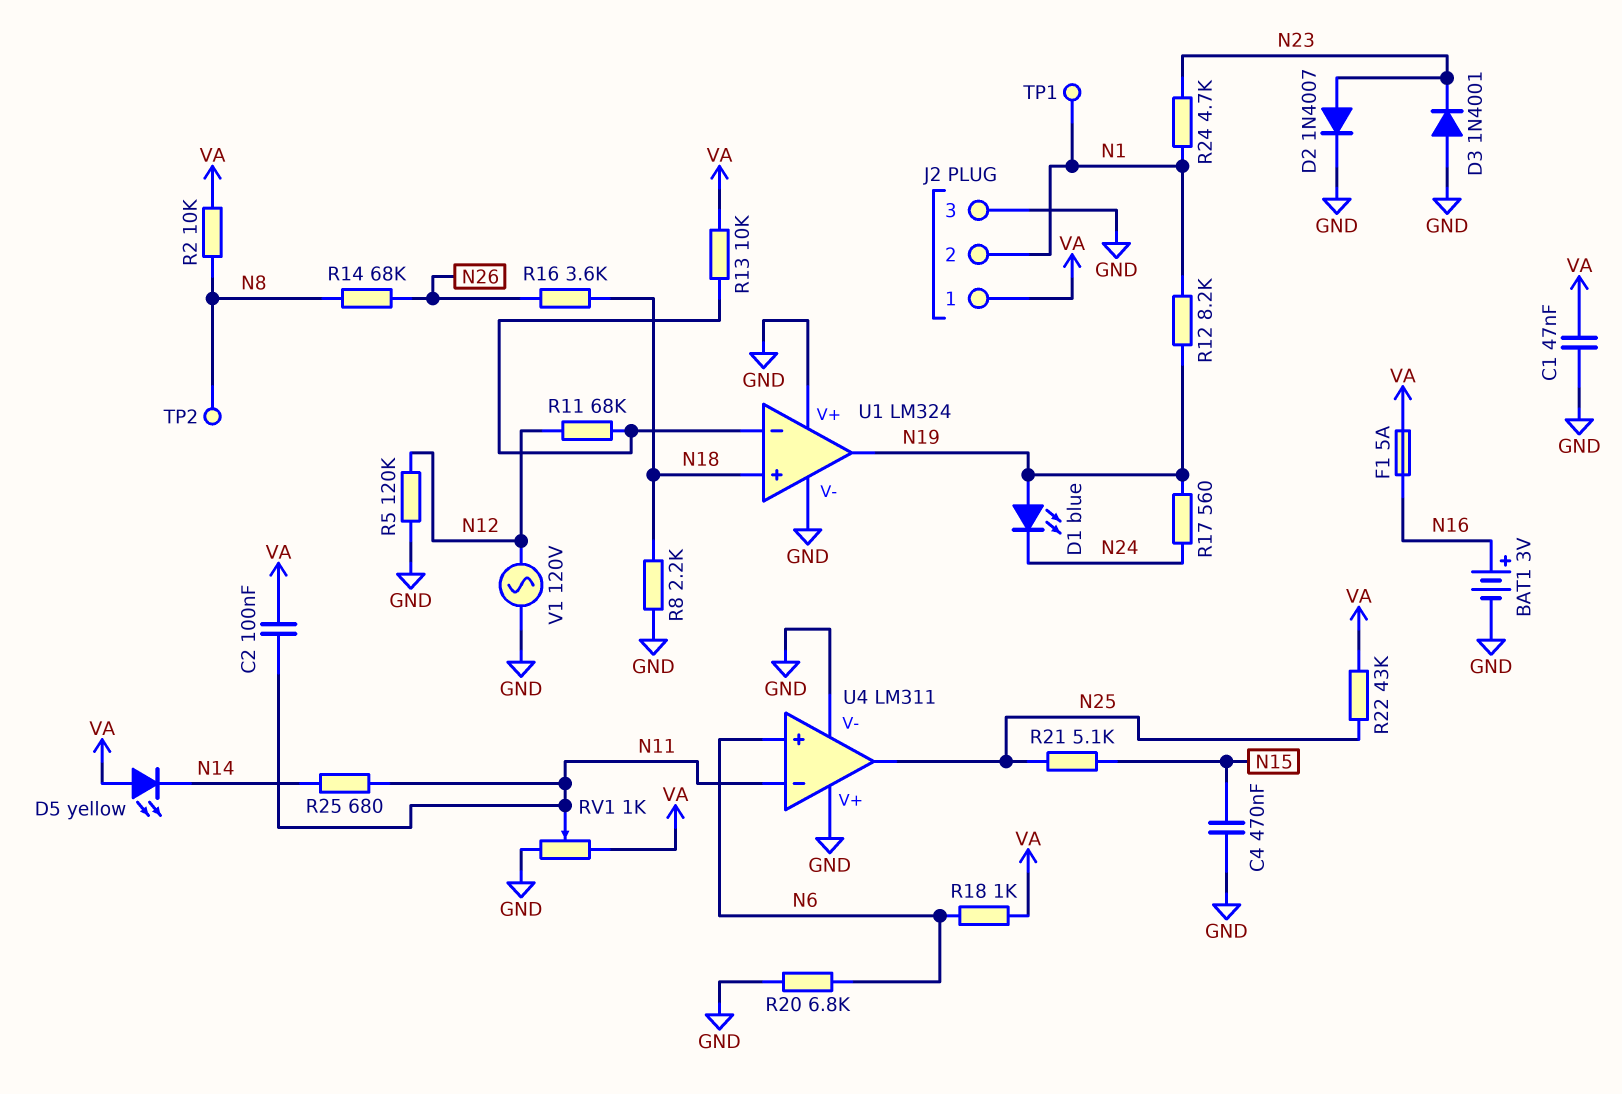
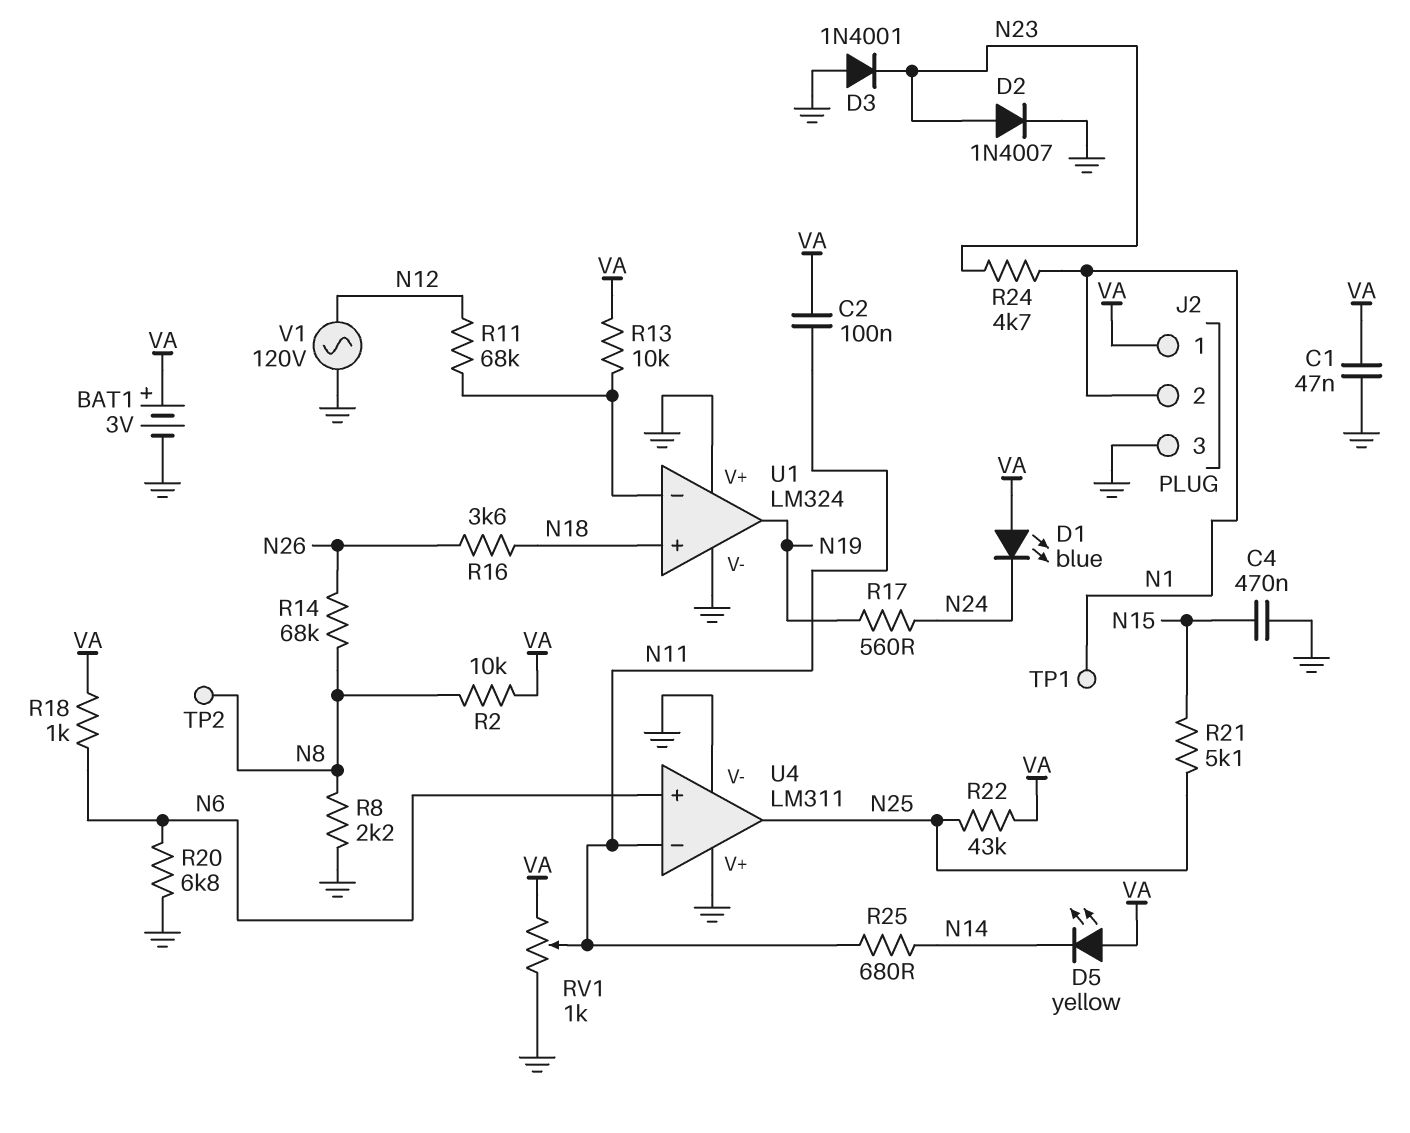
BAT1: 3V (plus N16, minus GND) -> 3V (plus VA, minus GND)
D1: LED blue (A N19, K N24) -> LED blue (A VA, K N24)
F1: 5A (N16, VA) -> none
R5: 120k (GND, N12) -> none
R8: 2.2k (GND, N18) -> 2.2k (GND, N8)
R12: 8.2k (N1, N19) -> none

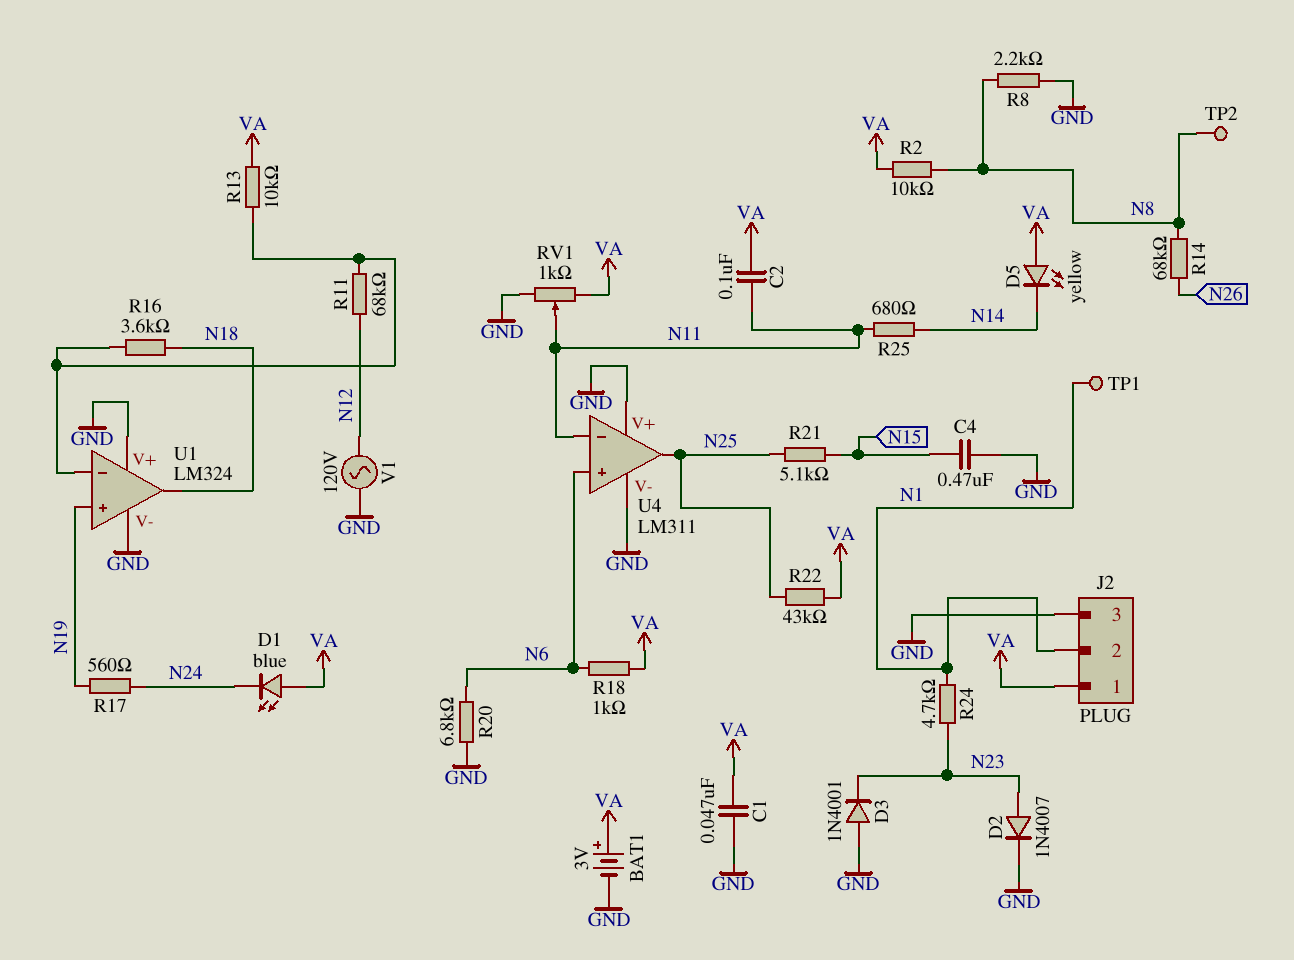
R16: 3.6k (N18, N26) -> 3.6k (N18, U1/in-)
U1 pin in+: N18 -> N19
U1 pin out: N19 -> N18

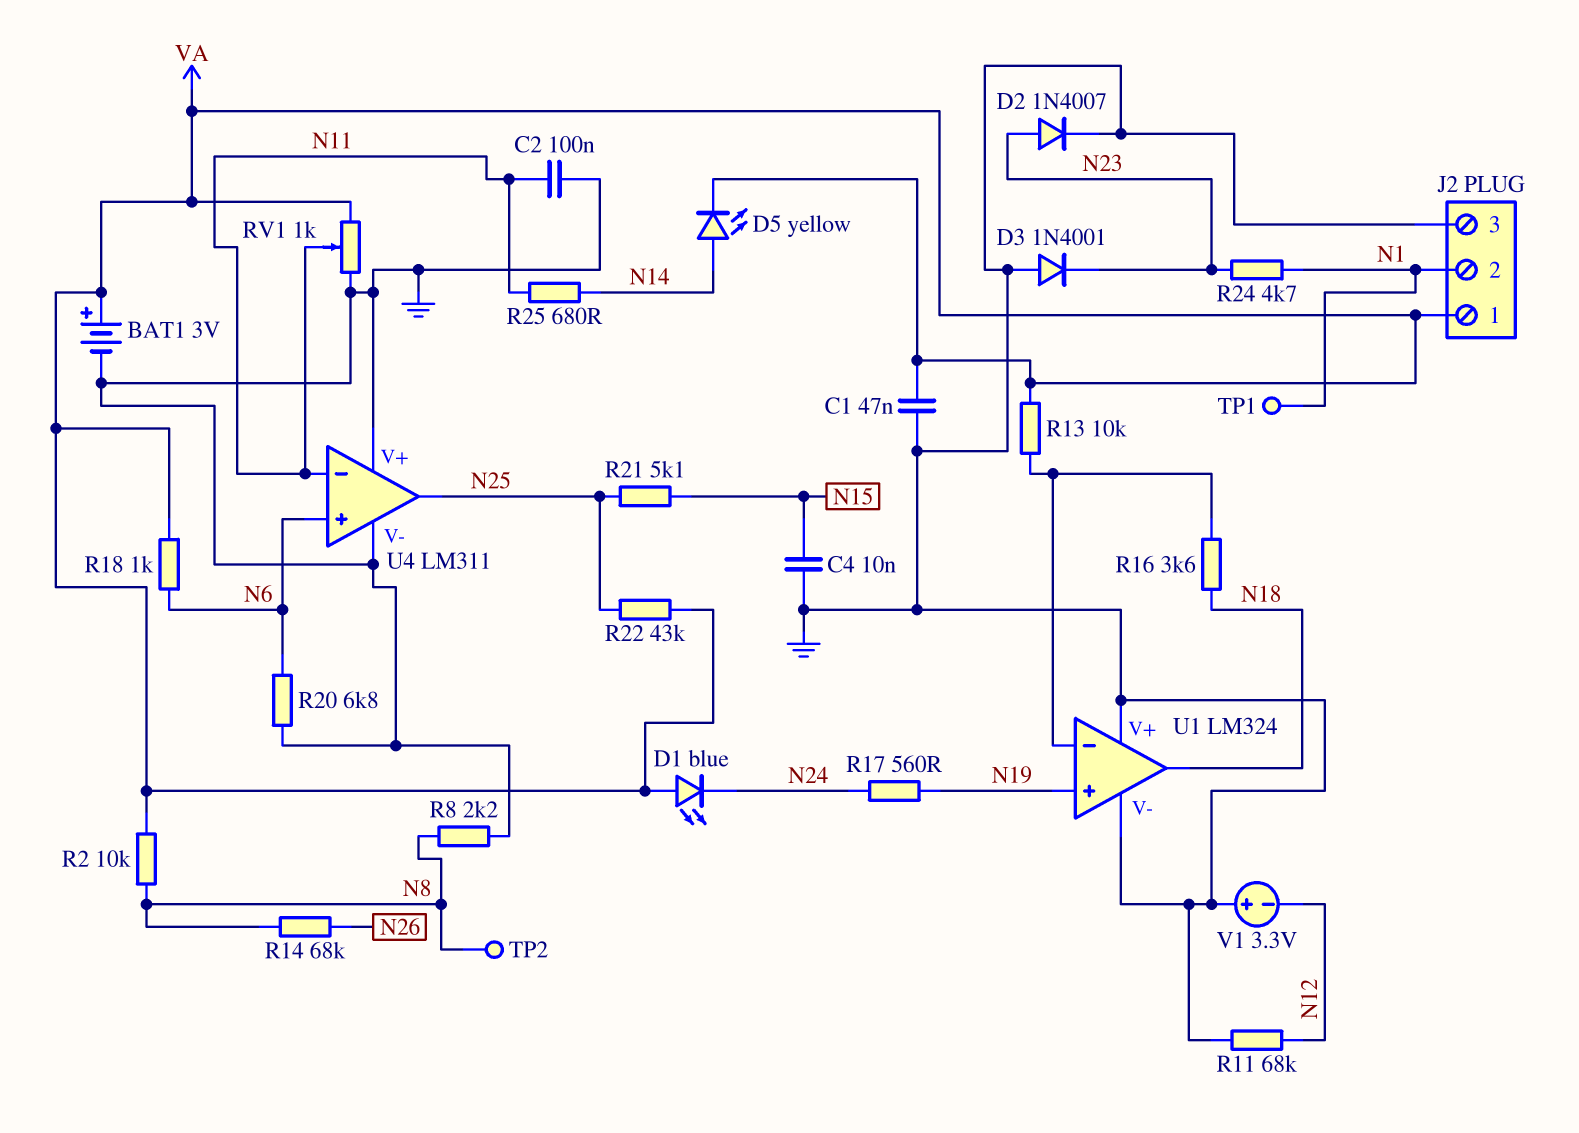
C2: 100nF (N11, VA) -> 100nF (GND, N11)
C4: 470nF (GND, N15) -> 10nF (GND, N15)
D5: LED yellow (A VA, K N14) -> LED yellow (A N14, K VA)
R11: 68k (N12, U1/in-) -> 68k (GND, N12)
V1: AC 120V (GND, N12) -> 3.3V (plus GND, minus N12)

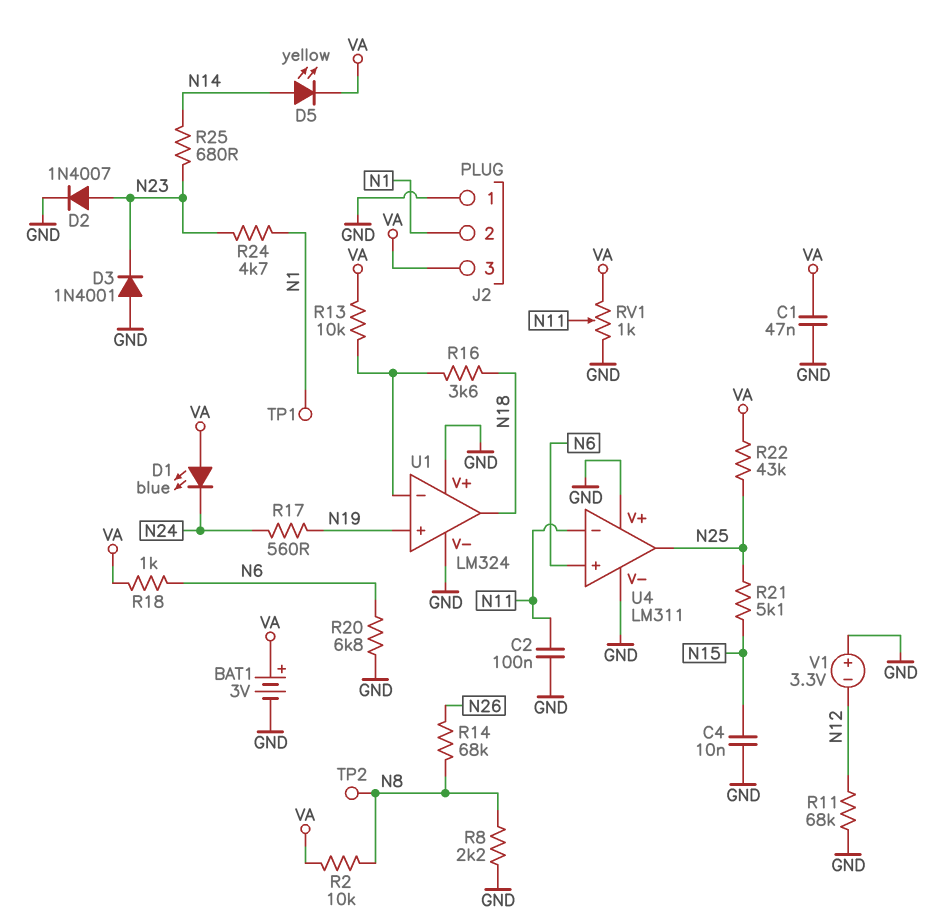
J2 pin 1: VA -> GND
J2 pin 3: GND -> VA
R25: 680 (N11, N14) -> 680 (N14, N23)

